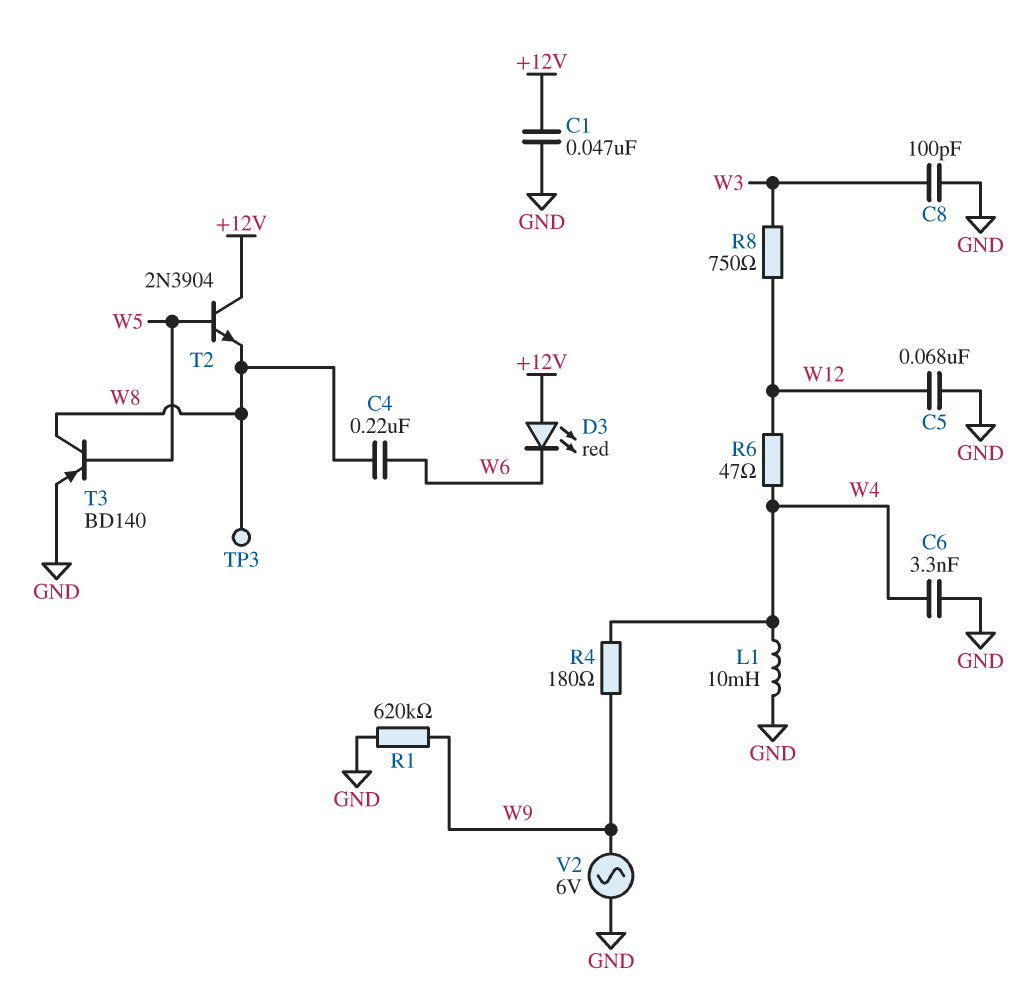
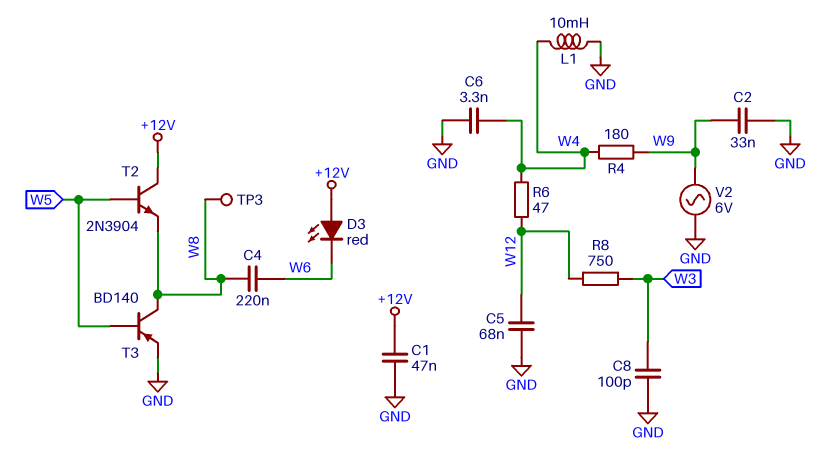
C2: none -> 33nF (GND, W9)
R1: 620k (GND, W9) -> none

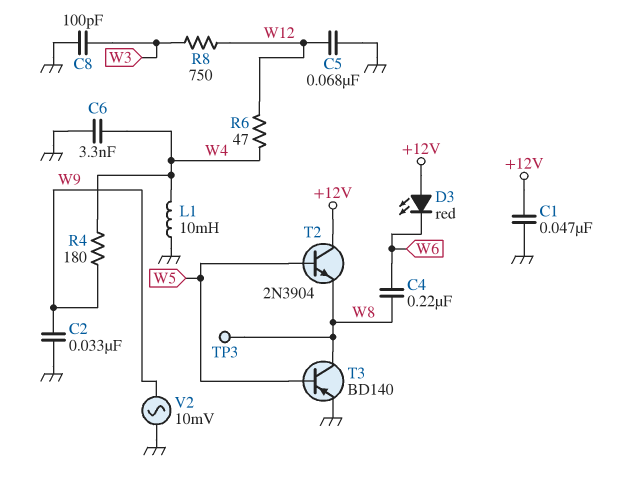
V2: AC 6V (GND, W9) -> AC 10mV (GND, W9)

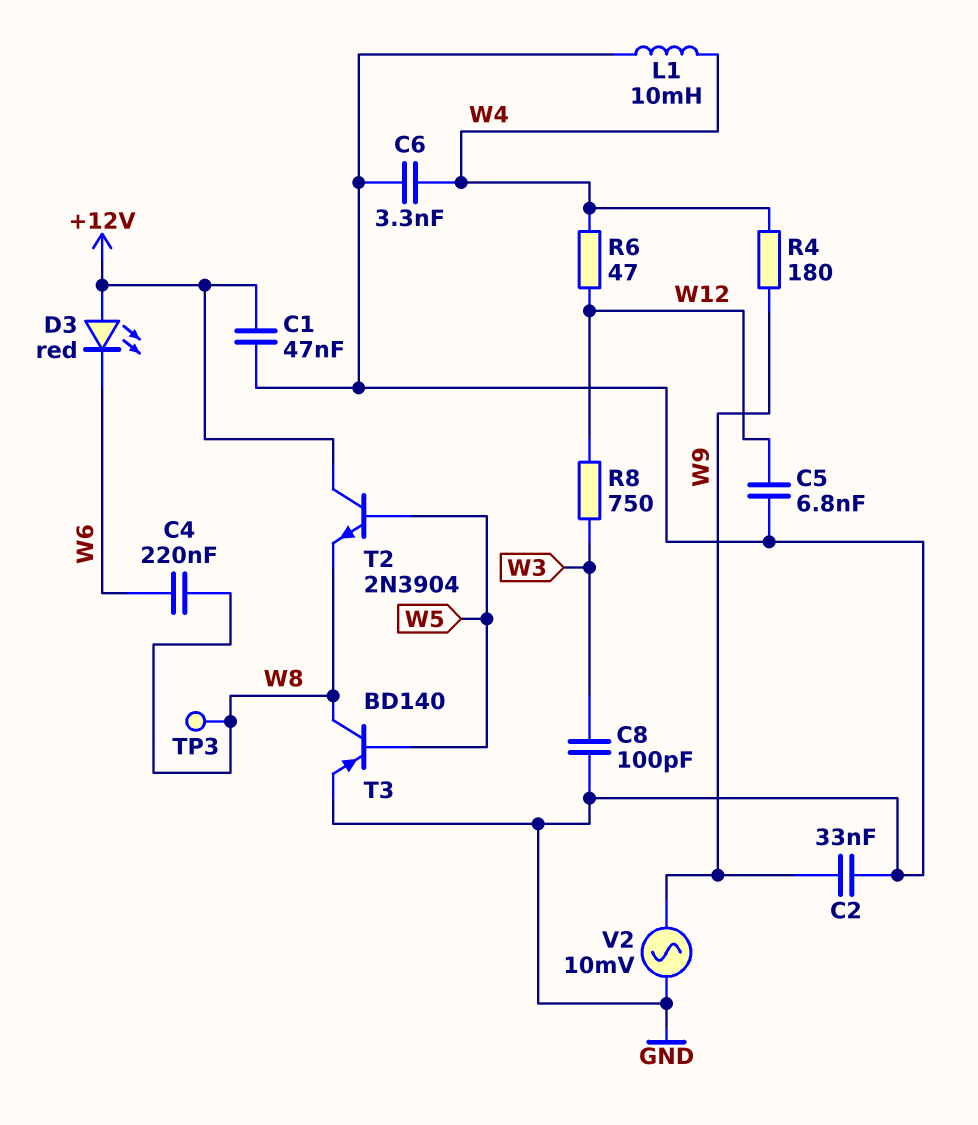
C5: 68nF (GND, W12) -> 6.8nF (GND, W12)

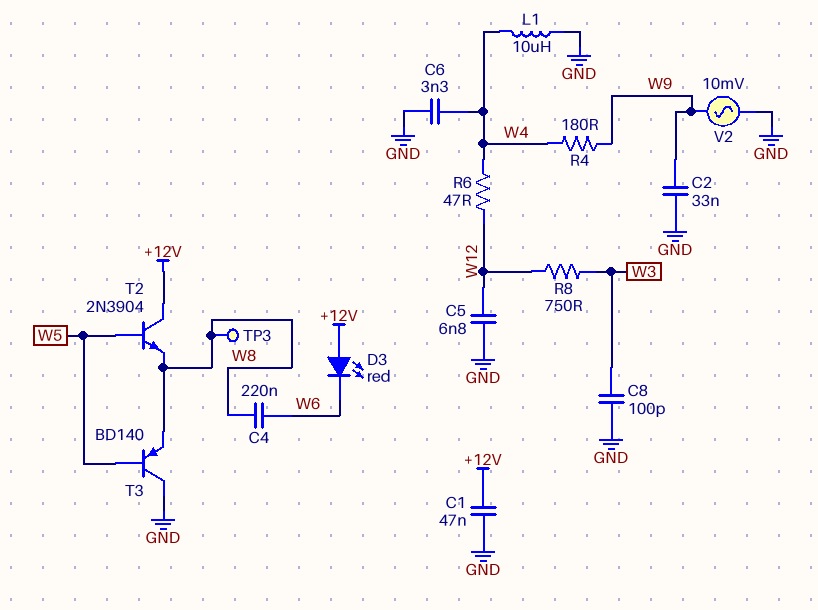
L1: 10mH (GND, W4) -> 10uH (GND, W4)
T3: PNP BD140 (B W5, C W8, E GND) -> PNP BD140 (B W5, C GND, E W8)

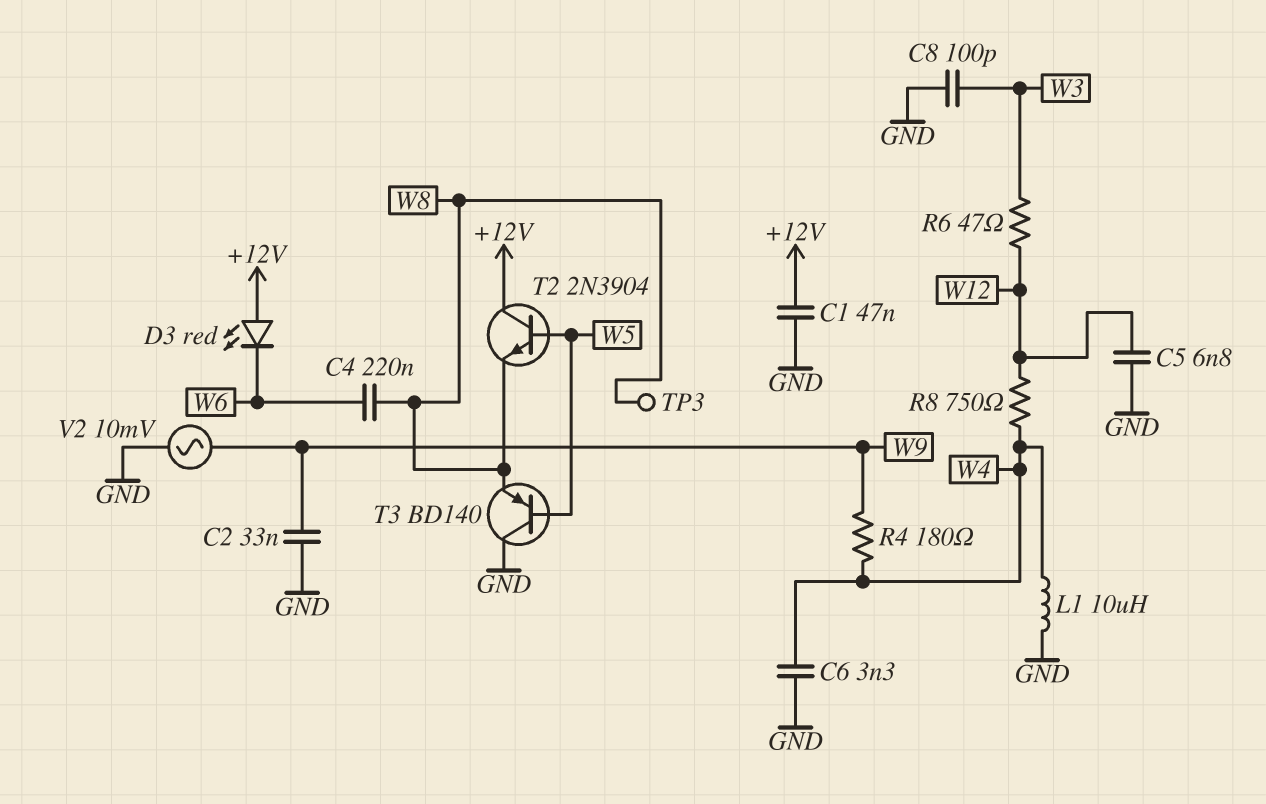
R6: 47 (W4, W12) -> 47 (W3, W12)
R8: 750 (W3, W12) -> 750 (W4, W12)

